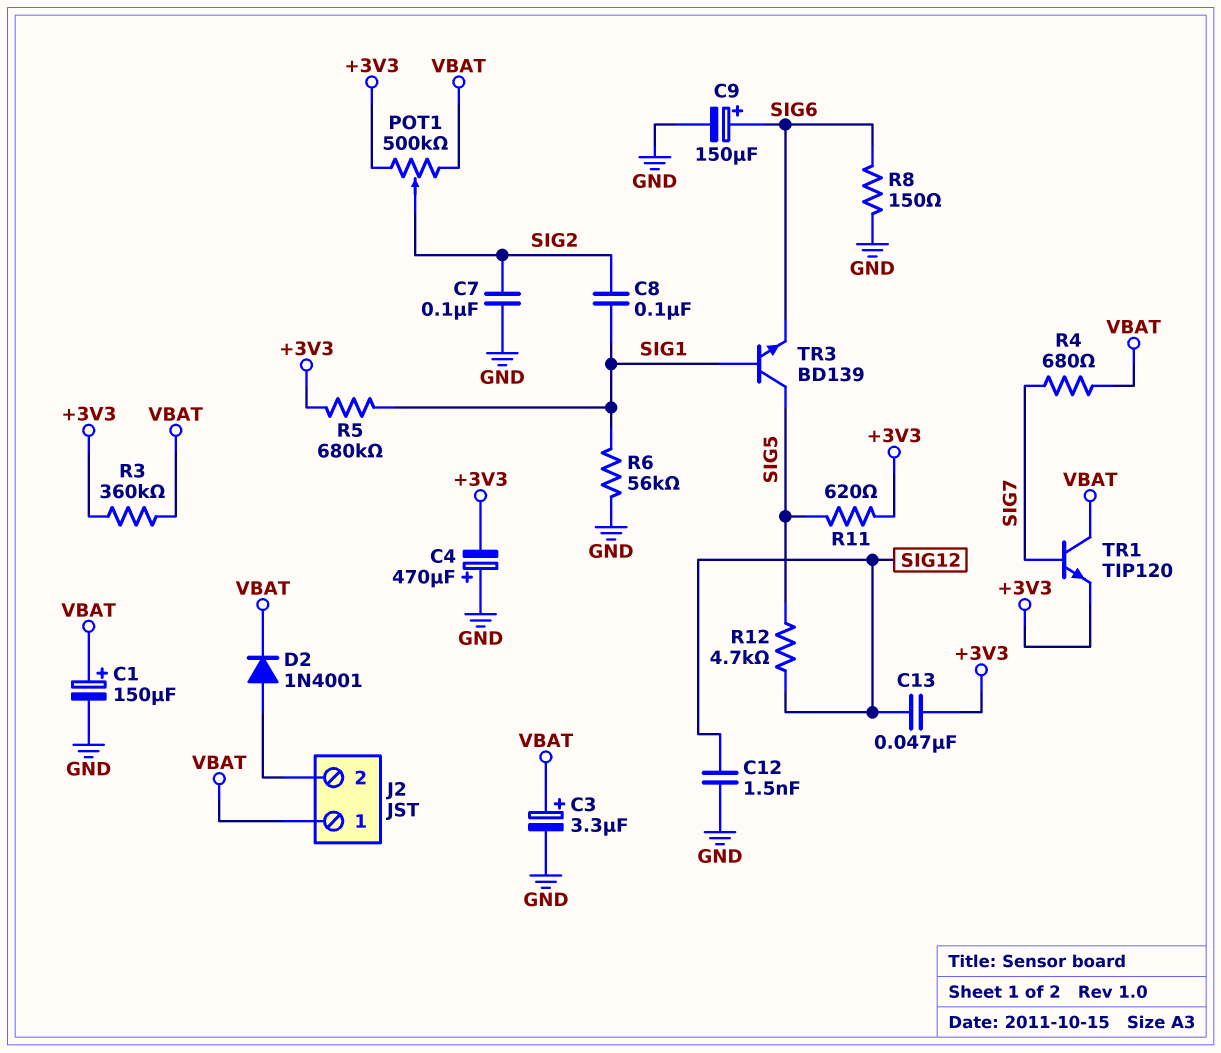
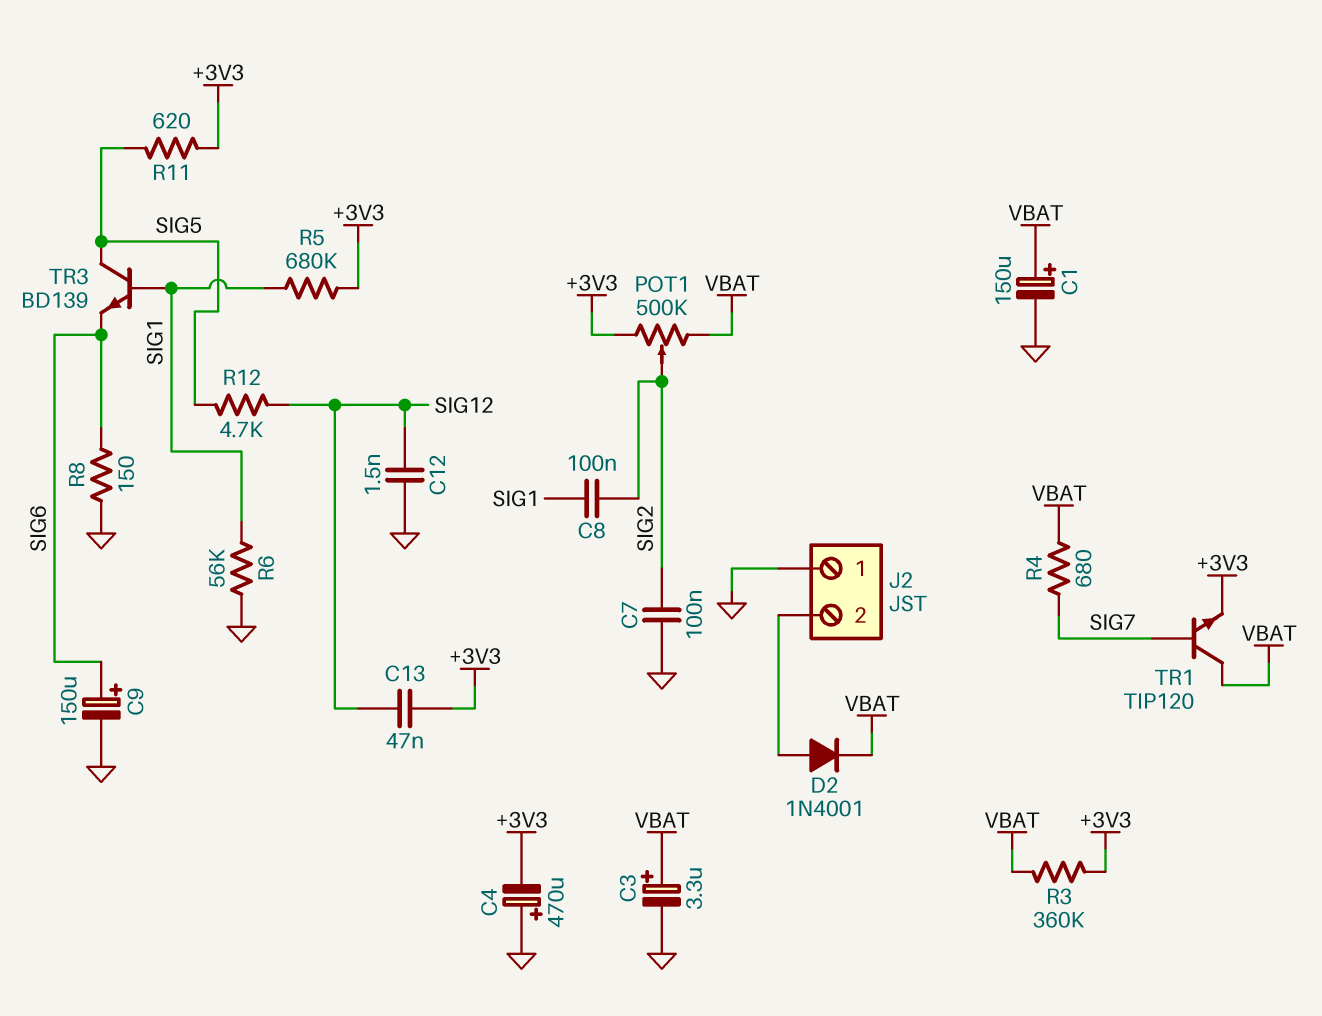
J2 pin 1: VBAT -> GND

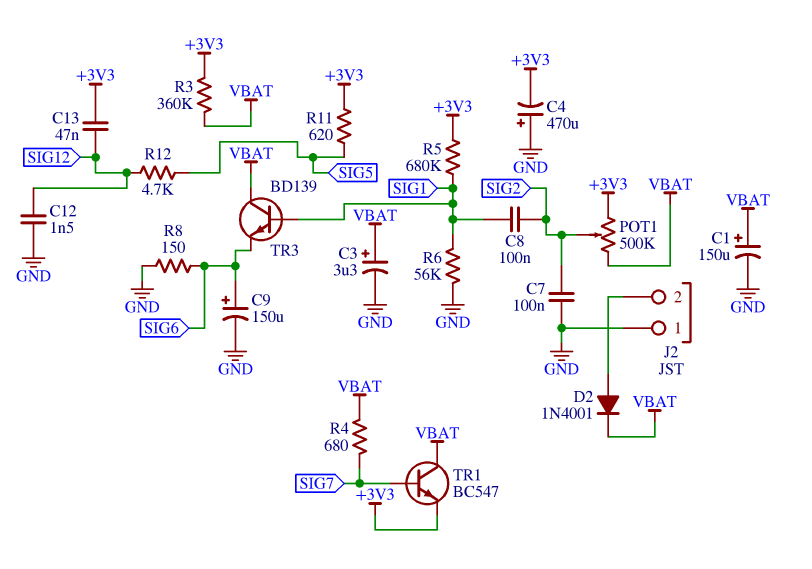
TR1: NPN TIP120 (B SIG7, C VBAT, E +3V3) -> NPN BC547 (B SIG7, C VBAT, E +3V3)
TR3: NPN BD139 (B SIG1, C SIG5, E SIG6) -> NPN BD139 (B SIG1, C VBAT, E SIG6)

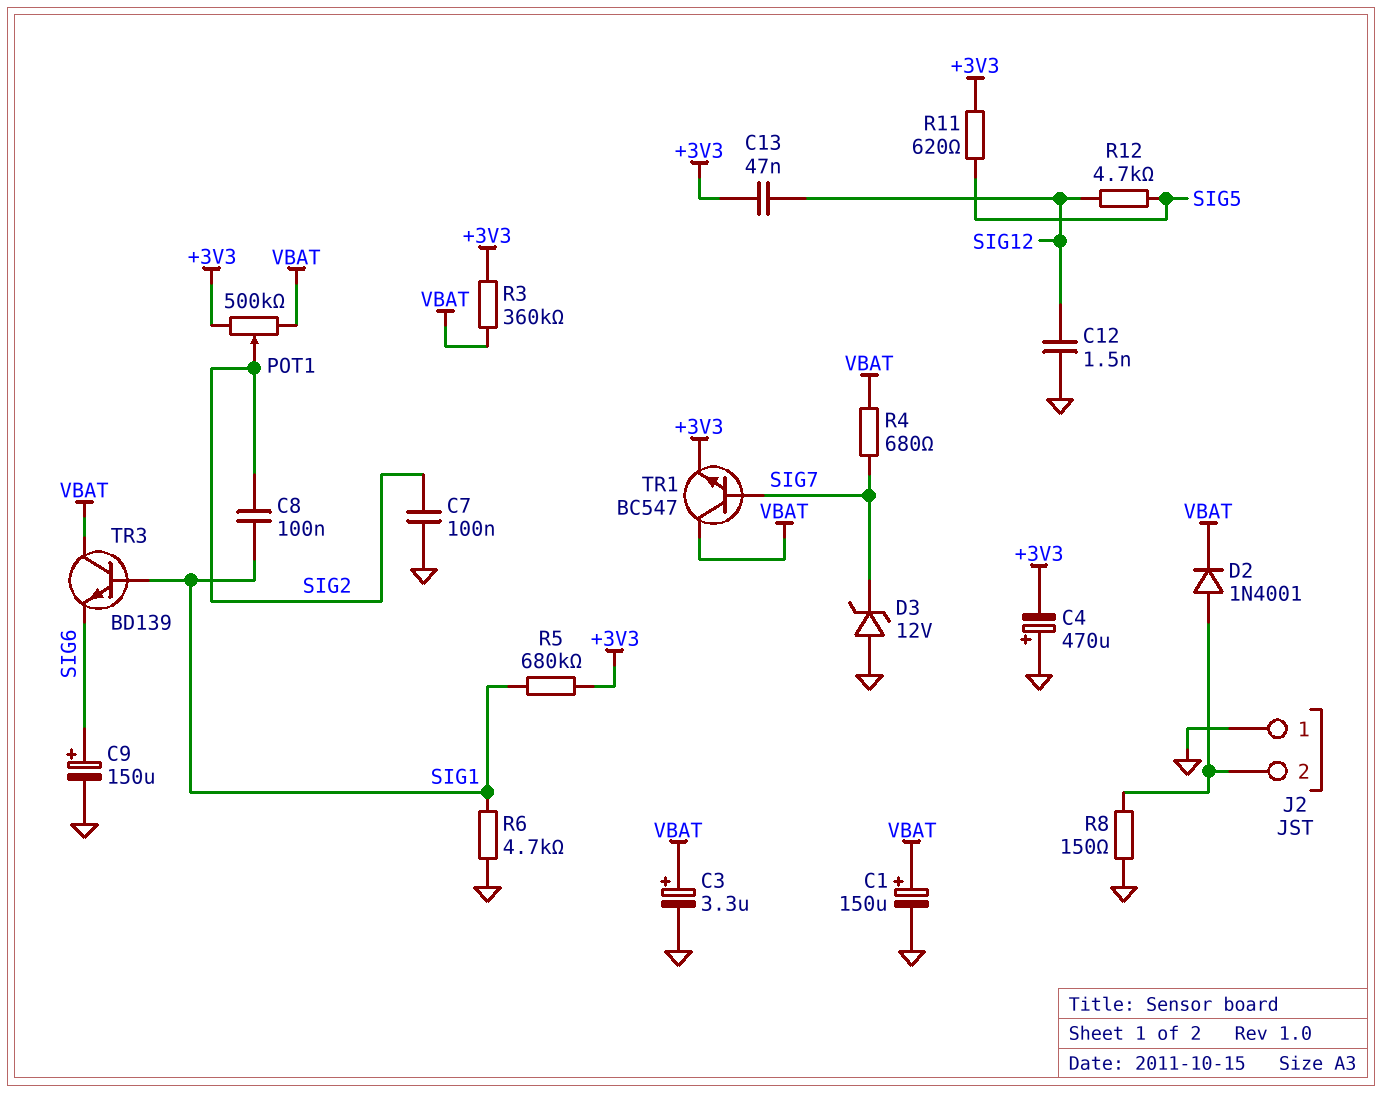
D3: none -> zener 12V (A GND, K SIG7)
R6: 56k (GND, SIG1) -> 4.7k (GND, SIG1)
R8: 150 (GND, SIG6) -> 150 (GND, J2/2)

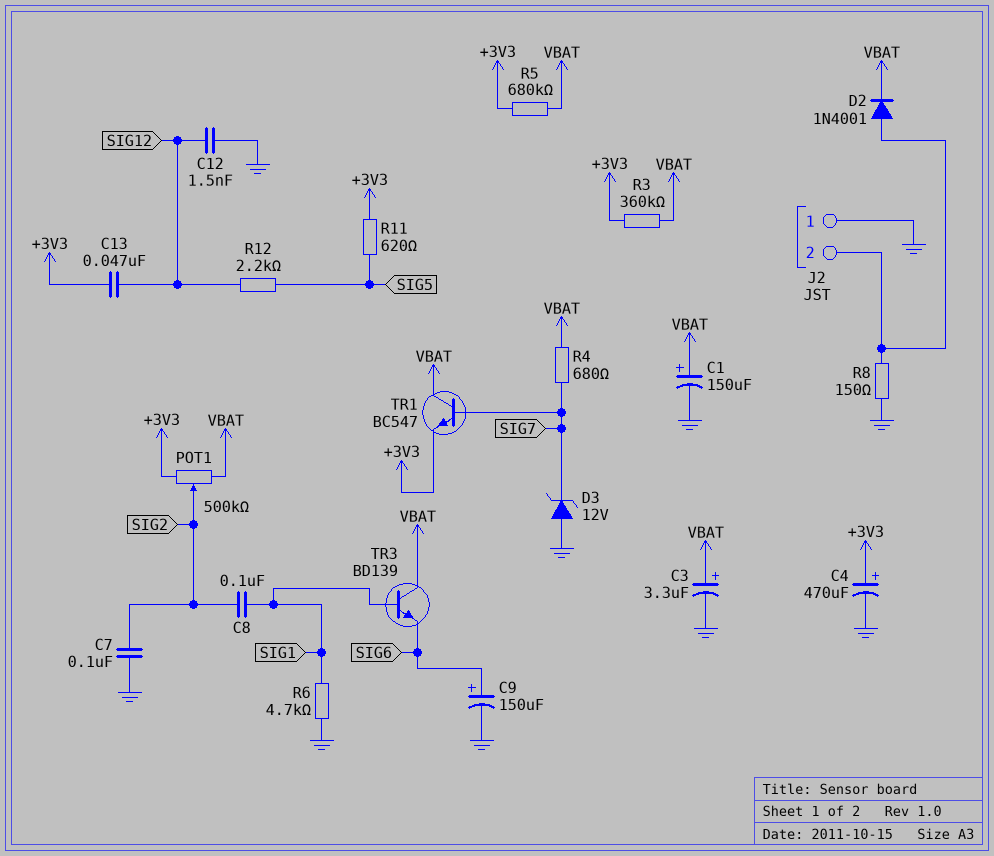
C4: 470uF (plus GND, minus +3V3) -> 470uF (plus +3V3, minus GND)
R5: 680k (+3V3, SIG1) -> 680k (+3V3, VBAT)
R12: 4.7k (SIG5, SIG12) -> 2.2k (SIG5, SIG12)

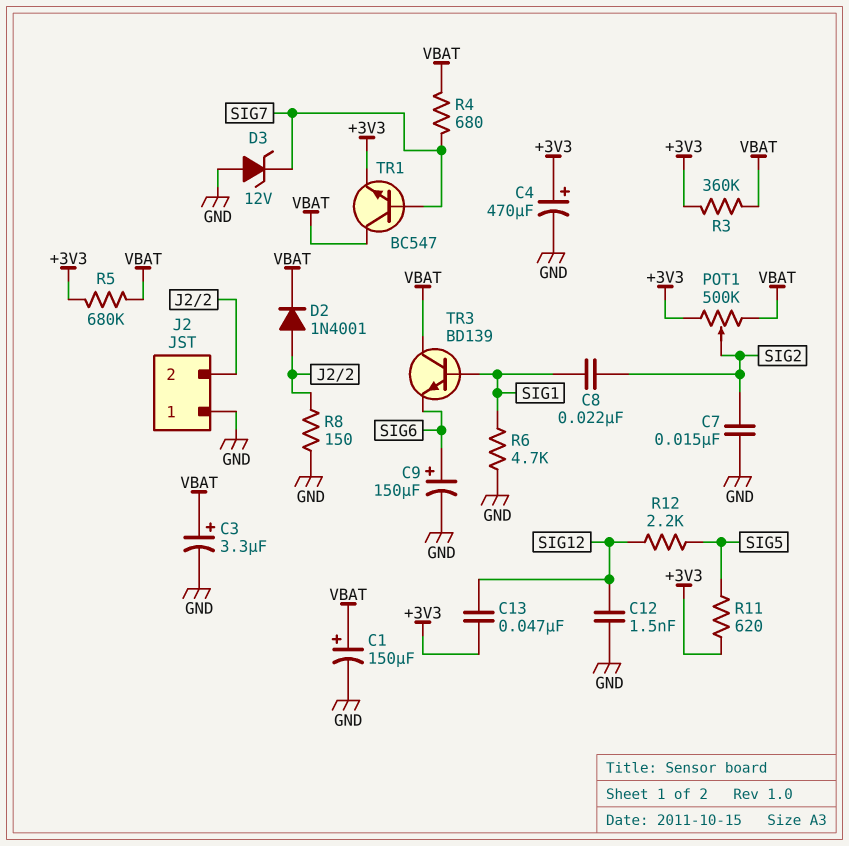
C7: 100nF (GND, SIG2) -> 15nF (GND, SIG2)
C8: 100nF (SIG1, SIG2) -> 22nF (SIG1, SIG2)

